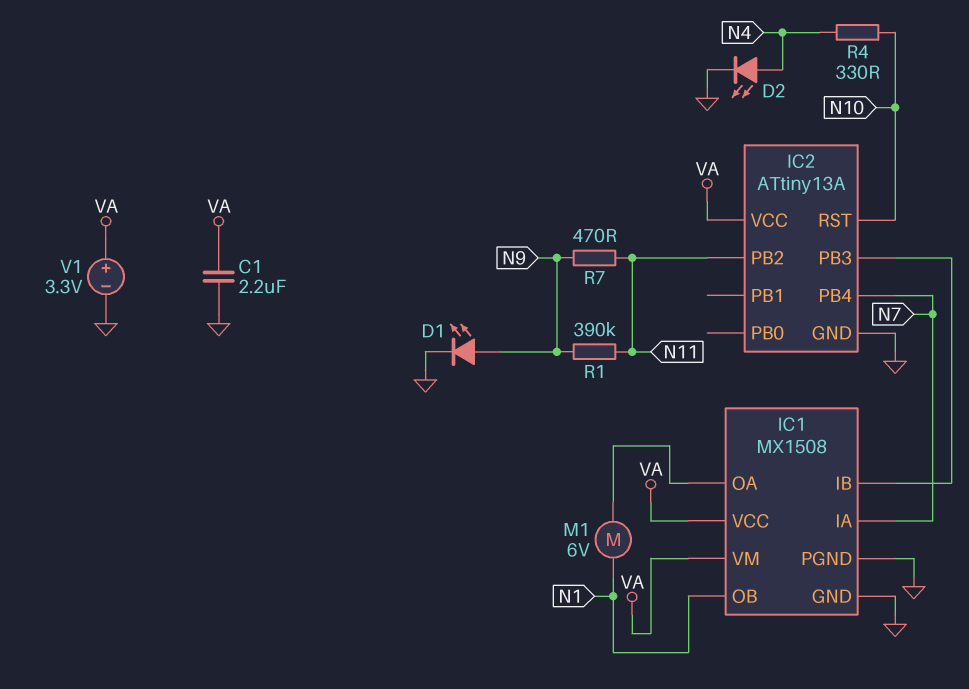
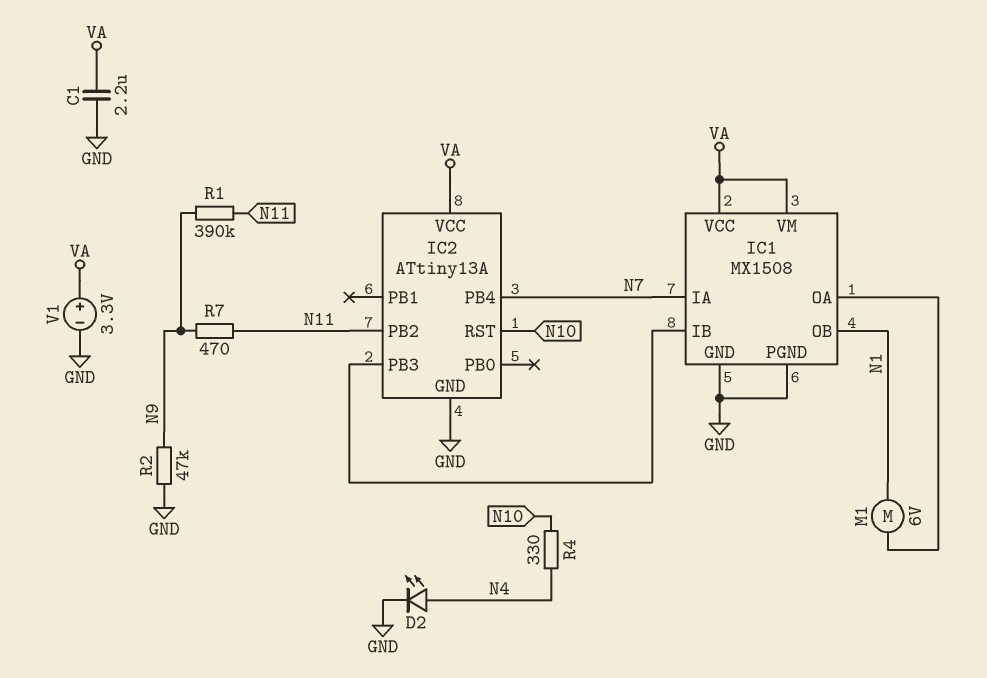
D1: LED (A N9, K GND) -> none
R2: none -> 47k (GND, N9)

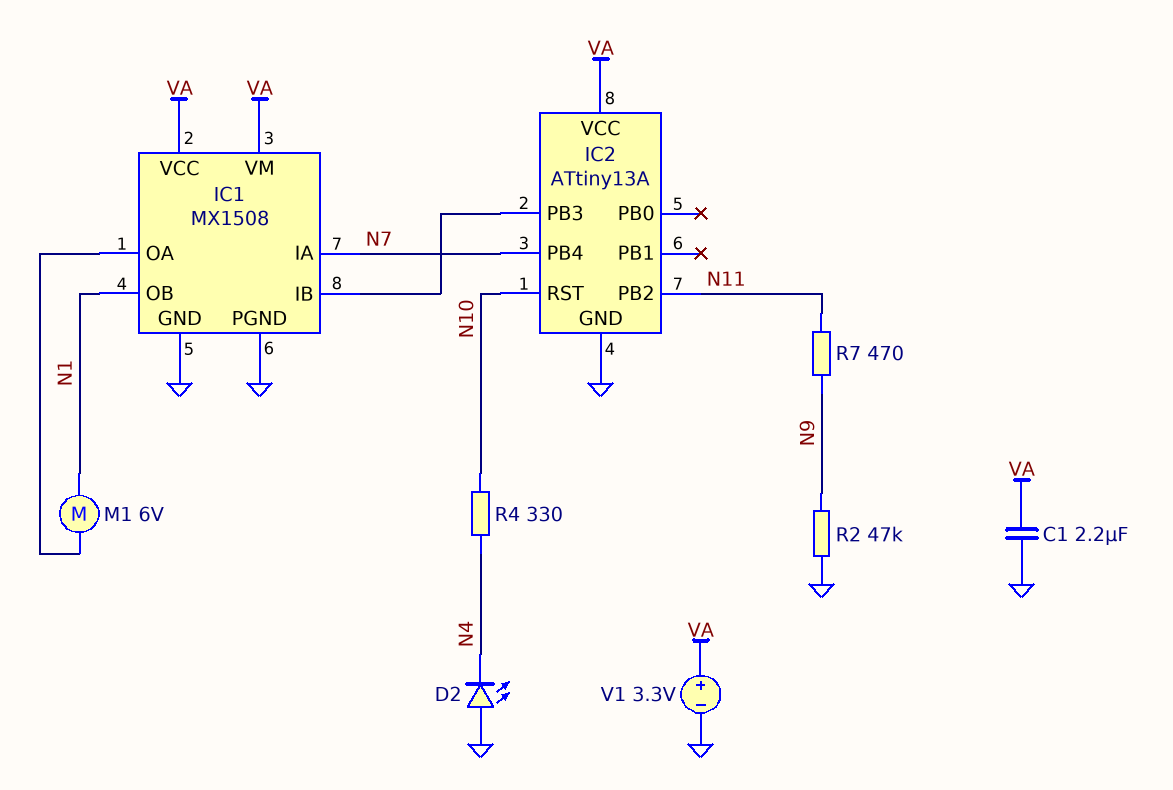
D2: LED (A N4, K GND) -> LED (A GND, K N4)
R1: 390k (N9, N11) -> none

